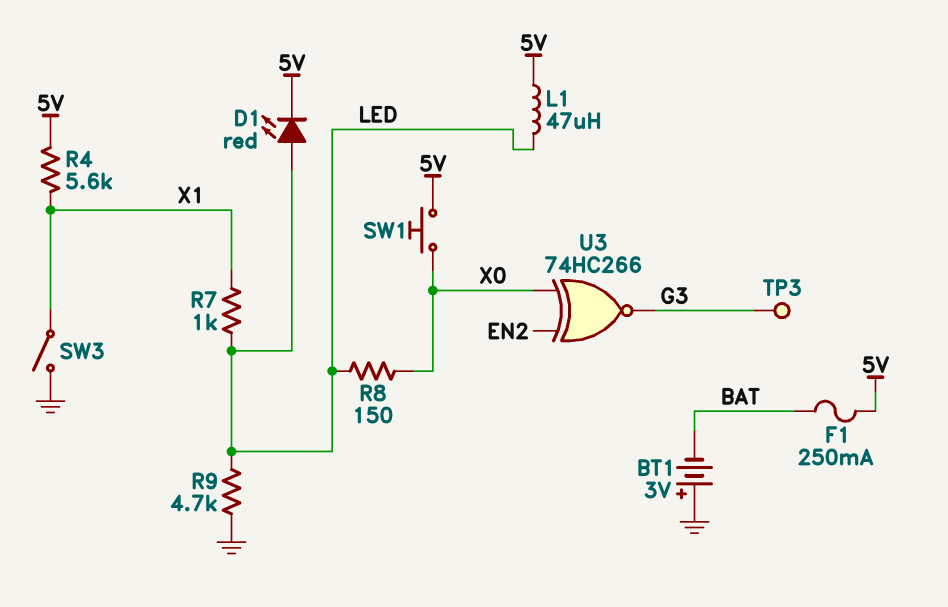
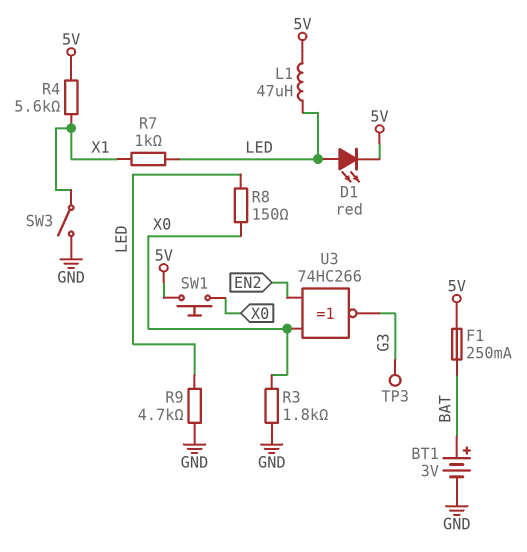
BT1: 3V (plus GND, minus BAT) -> 3V (plus BAT, minus GND)
R3: none -> 1.8k (GND, X0)

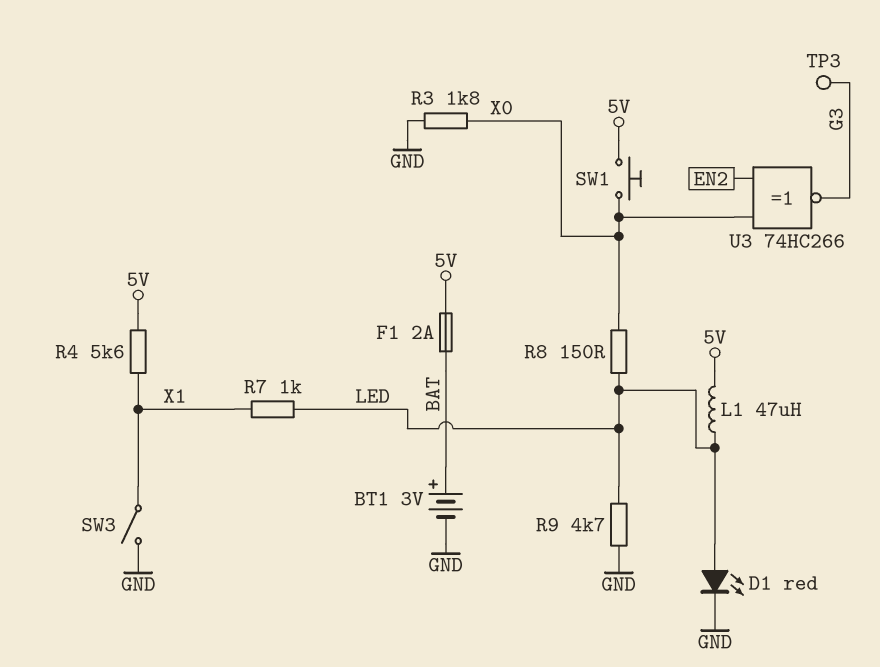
D1: LED red (A LED, K 5V) -> LED red (A LED, K GND)
F1: 250mA (5V, BAT) -> 2A (5V, BAT)

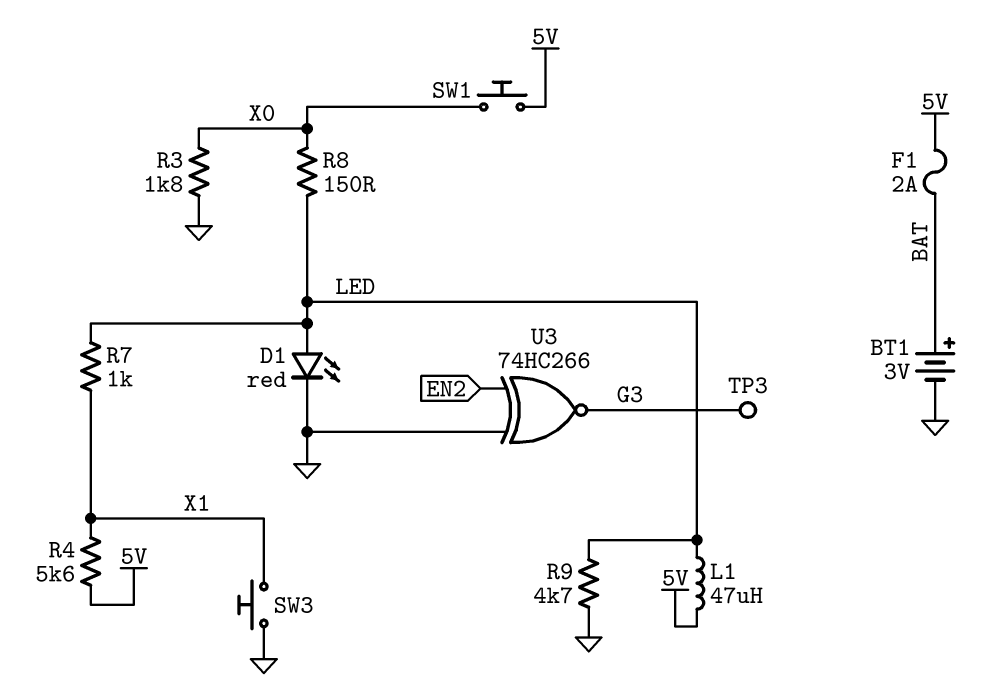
SW3: switch (GND, X1) -> button (GND, X1)
U3: XNOR 74HC266 (in EN2, in X0, out G3) -> XNOR 74HC266 (in EN2, in GND, out G3)

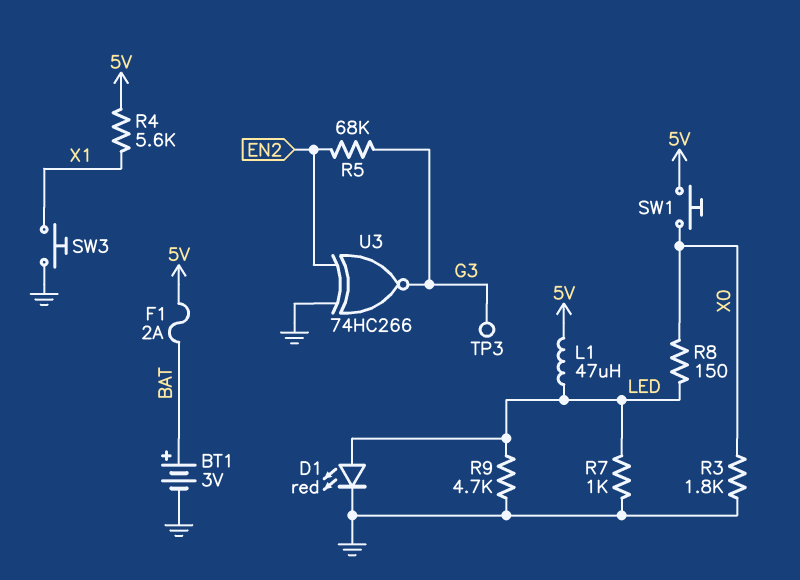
R5: none -> 68k (EN2, G3)
R7: 1k (LED, X1) -> 1k (GND, LED)

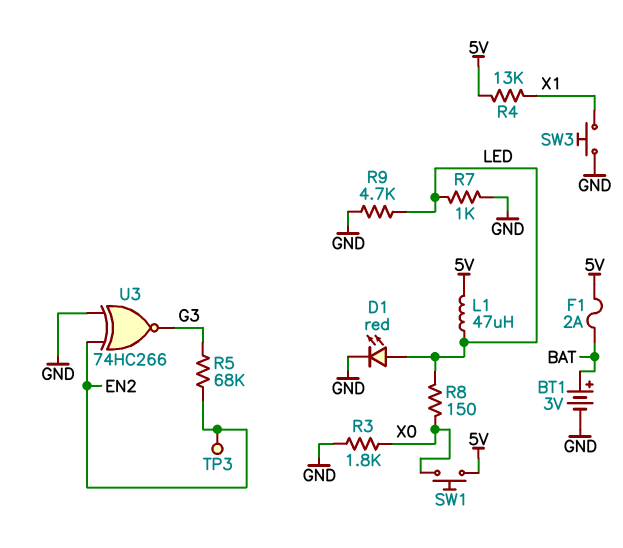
R4: 5.6k (5V, X1) -> 13k (5V, X1)
TP3: test point (G3) -> test point (EN2)

